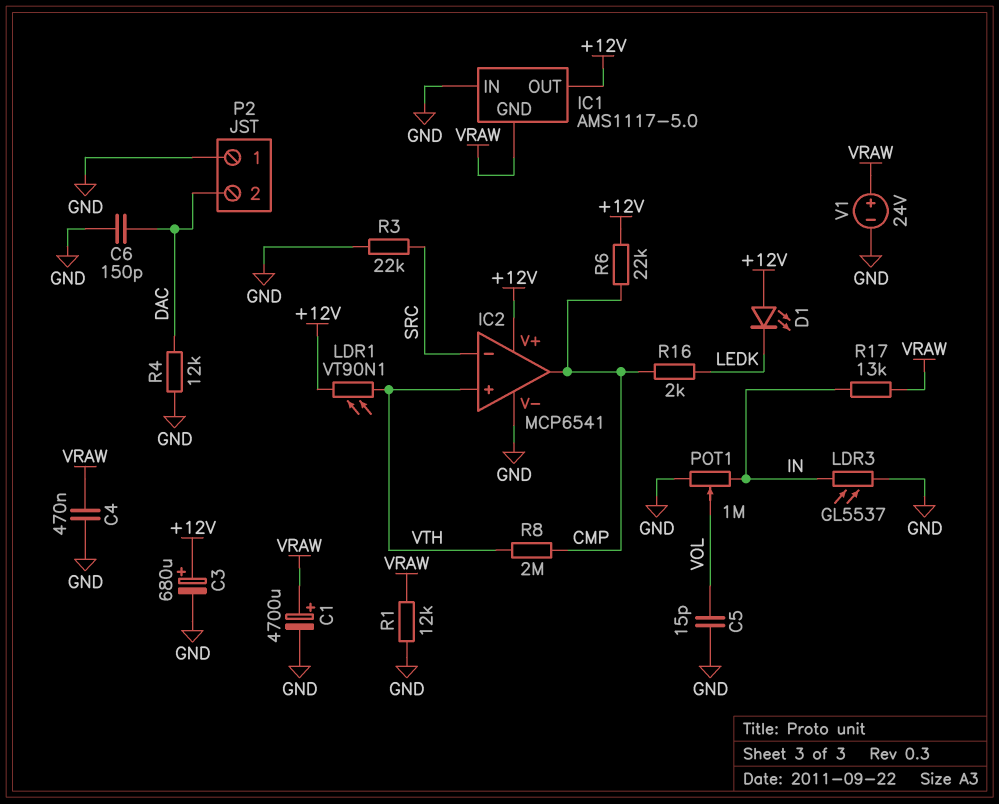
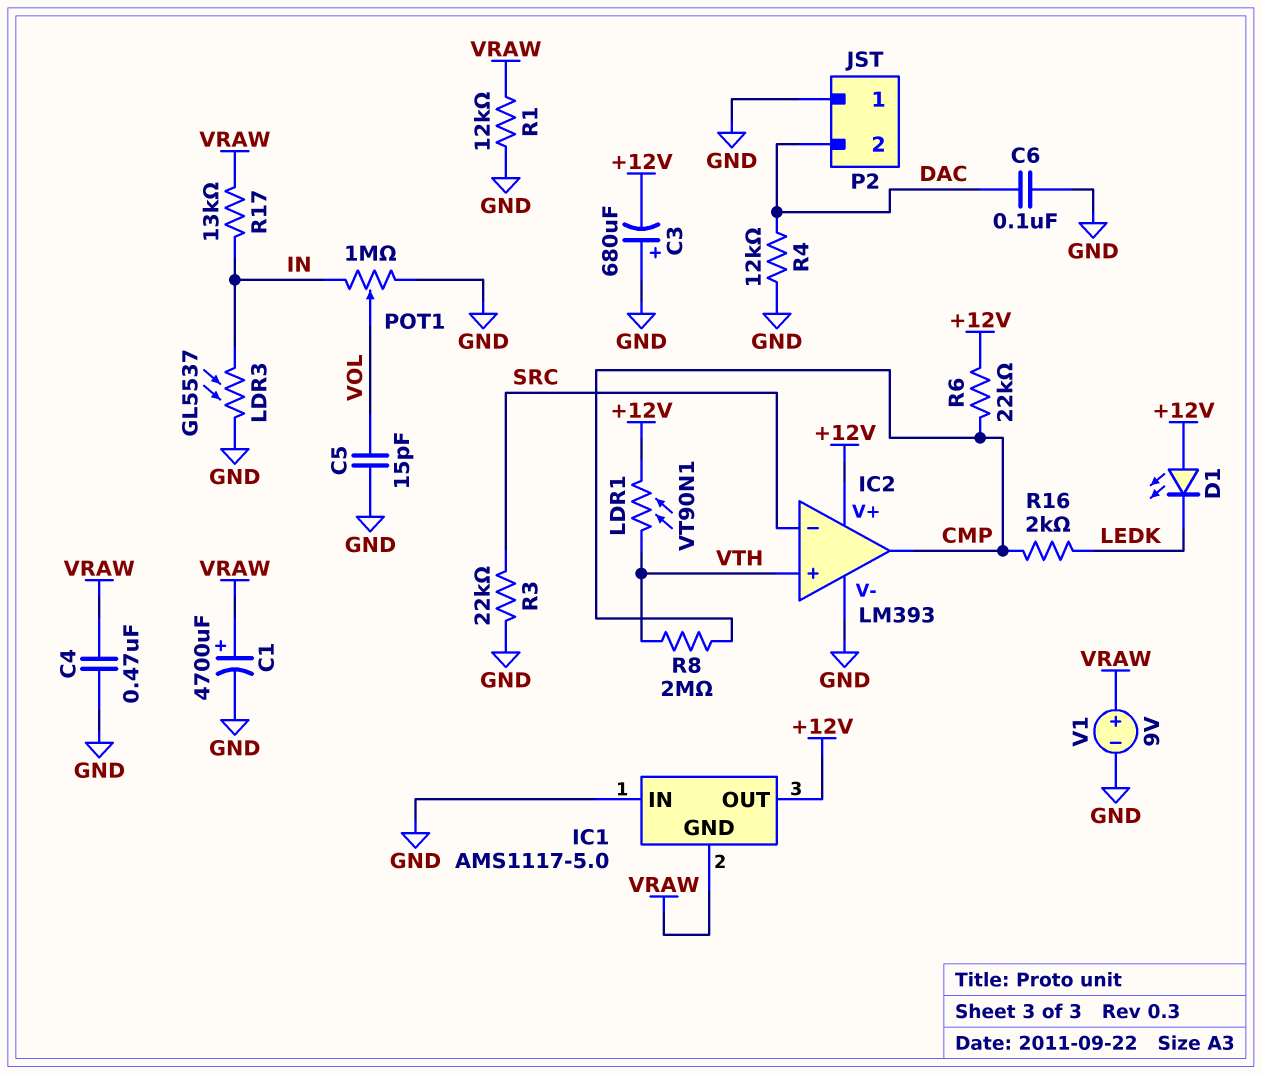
C3: 680uF (plus +12V, minus GND) -> 680uF (plus GND, minus +12V)
C6: 150pF (DAC, GND) -> 100nF (DAC, GND)
IC2: MCP6541 -> LM393
V1: 24V (plus VRAW, minus GND) -> 9V (plus VRAW, minus GND)

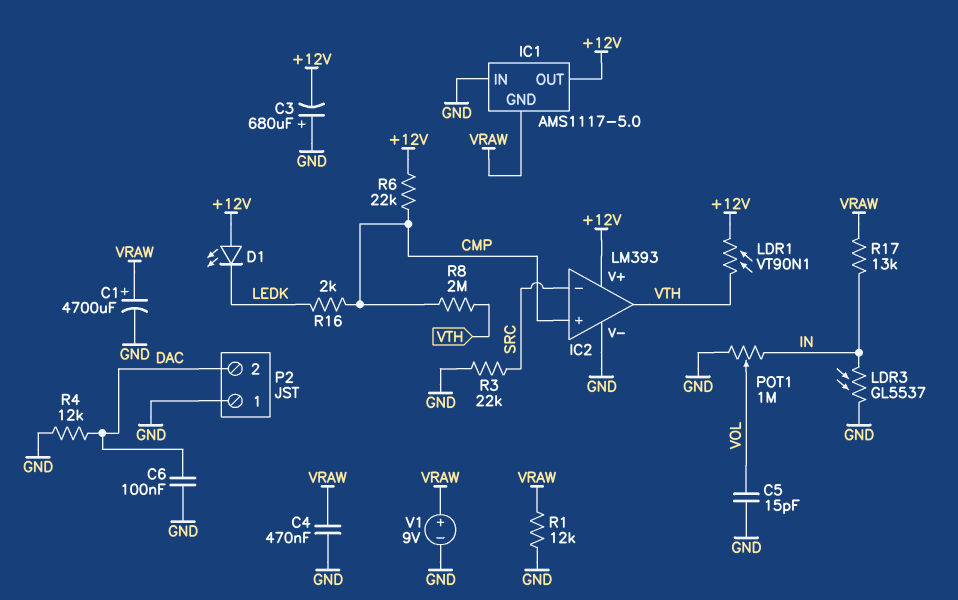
IC2 pin in+: VTH -> CMP
IC2 pin out: CMP -> VTH

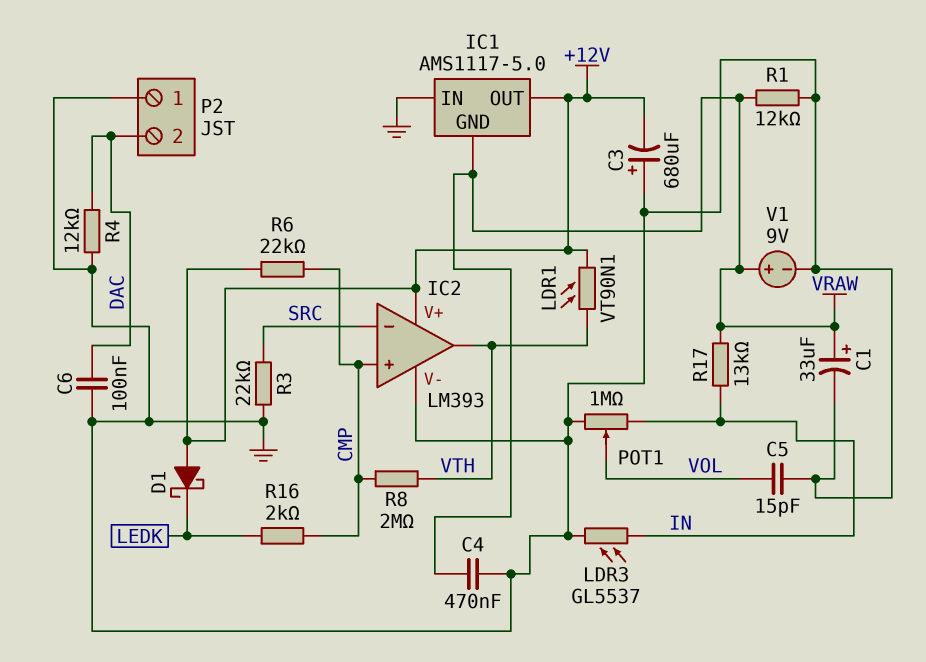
C1: 4700uF (plus VRAW, minus GND) -> 33uF (plus VRAW, minus GND)
D1: LED (A +12V, K LEDK) -> schottky (A +12V, K LEDK)

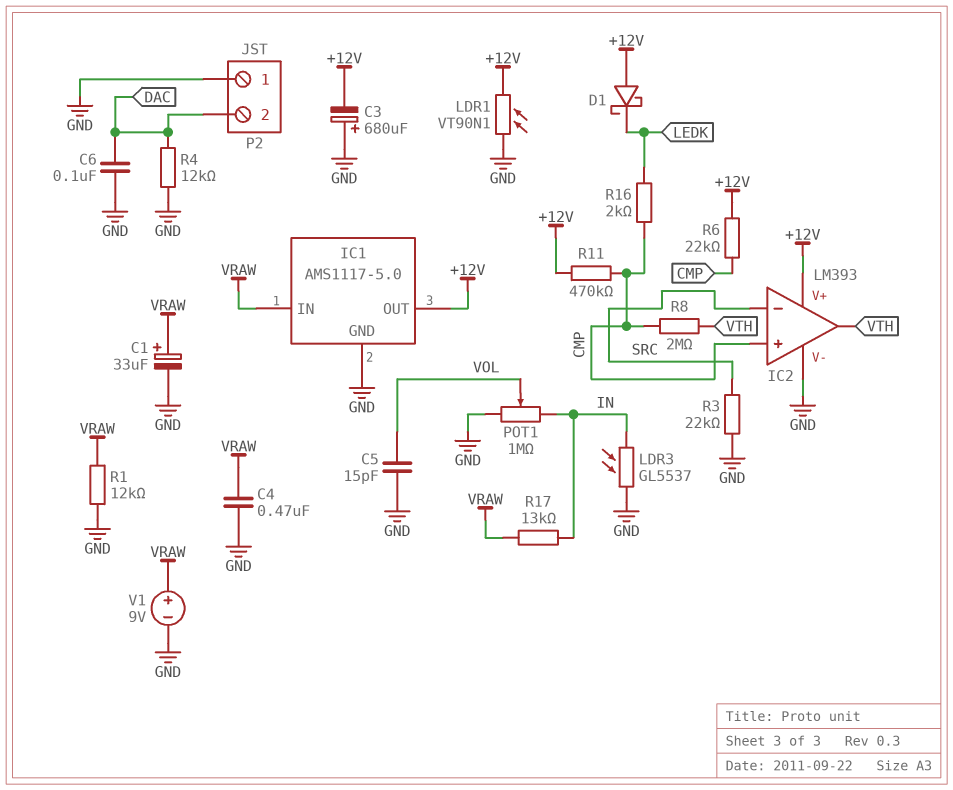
IC1 pin GND: VRAW -> GND
IC1 pin IN: GND -> VRAW
LDR1: VT90N1 (+12V, VTH) -> VT90N1 (+12V, GND)
R11: none -> 470k (+12V, CMP)

